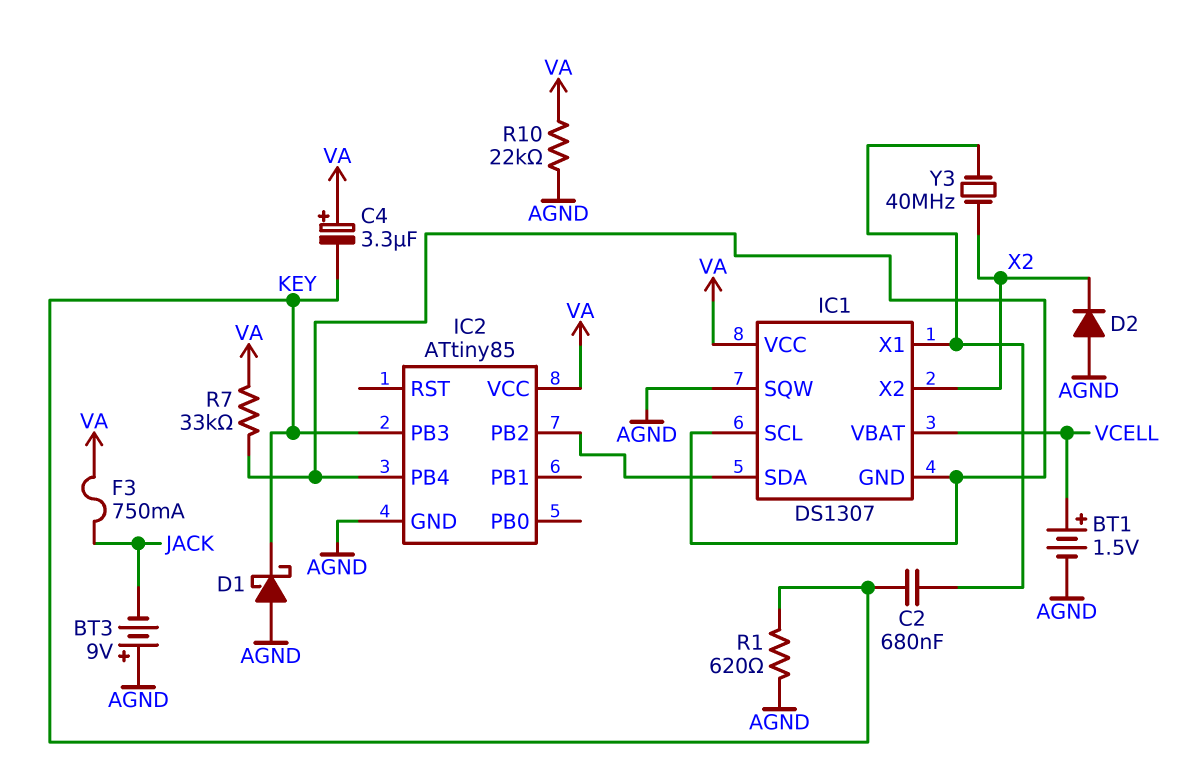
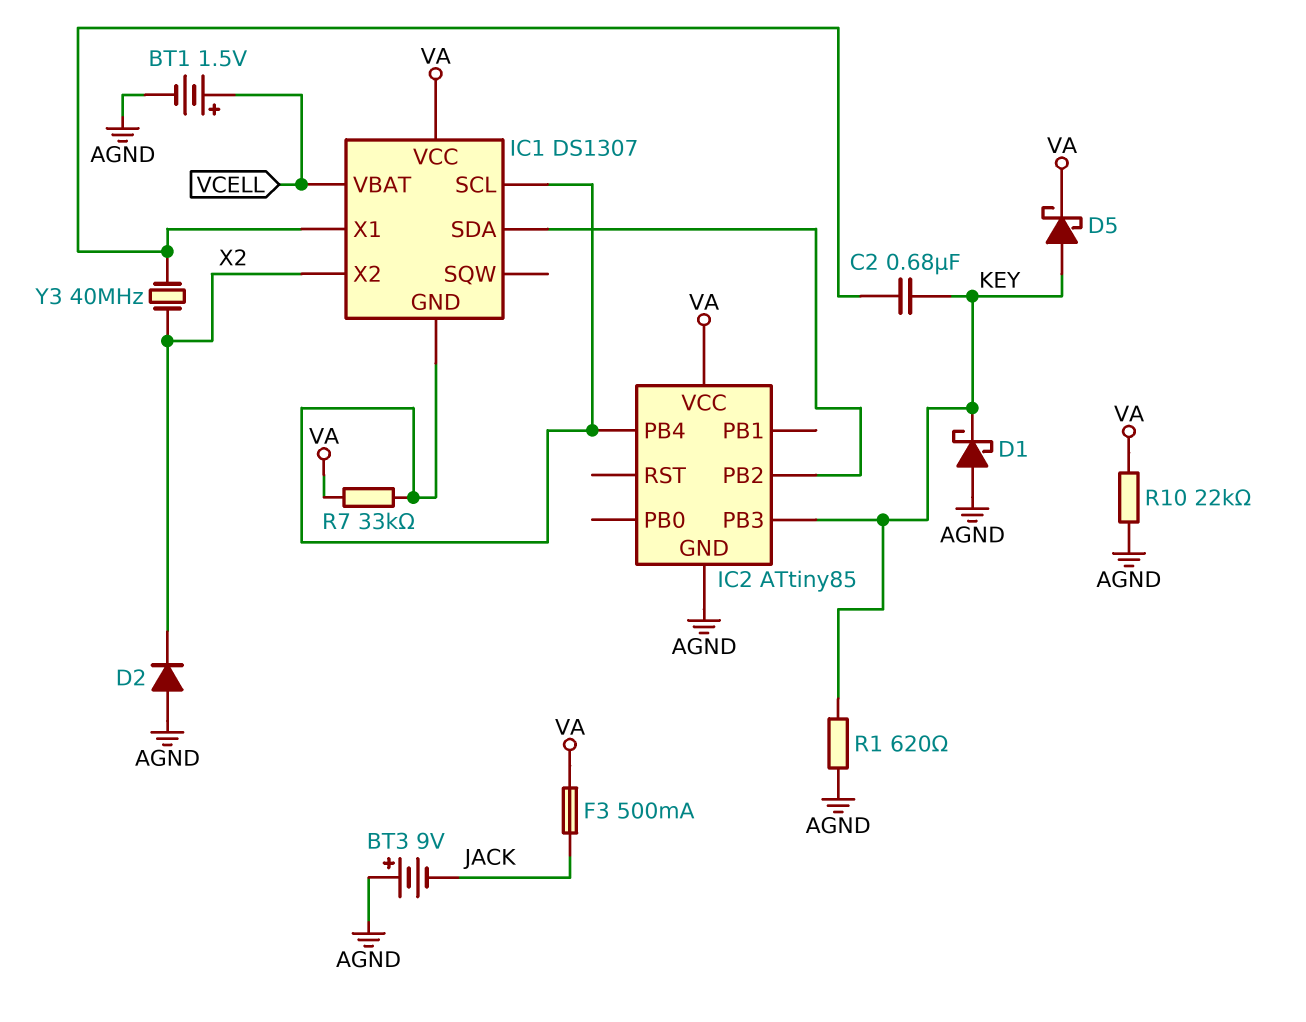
C4: 3.3uF (plus VA, minus KEY) -> none
D5: none -> schottky (A KEY, K VA)
F3: 750mA (JACK, VA) -> 500mA (JACK, VA)
IC1 pin SQW: AGND -> none

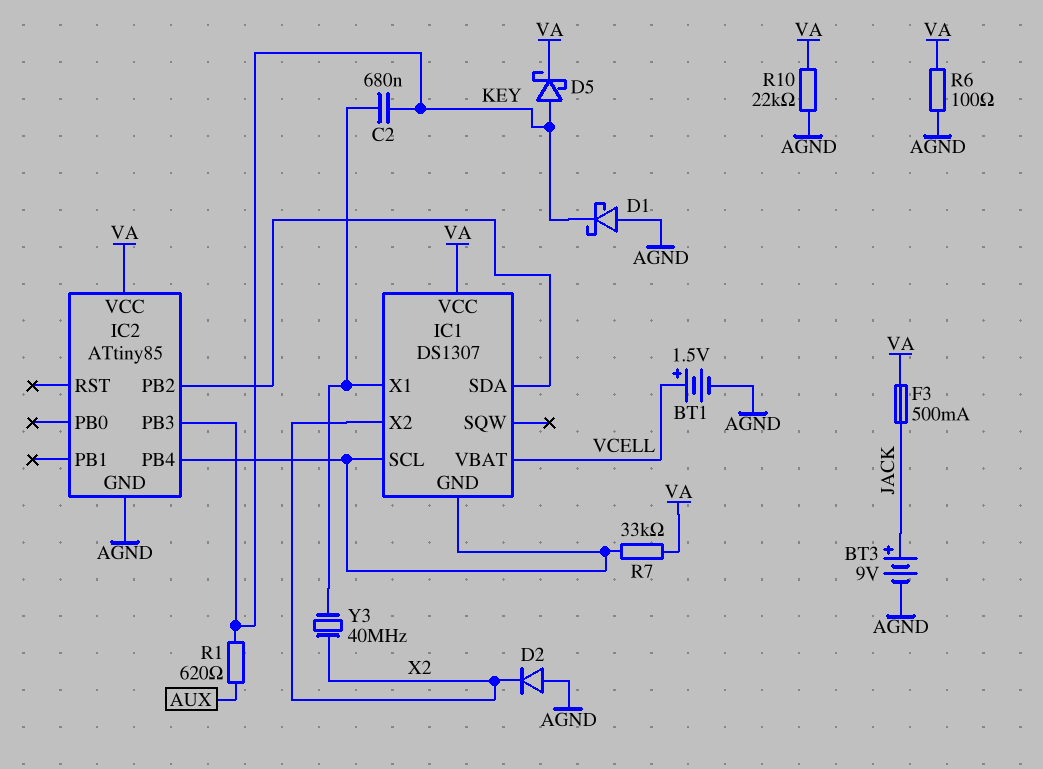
BT3: 9V (plus AGND, minus JACK) -> 9V (plus JACK, minus AGND)
R1: 620 (AGND, KEY) -> 620 (AUX, KEY)
R6: none -> 100 (AGND, VA)

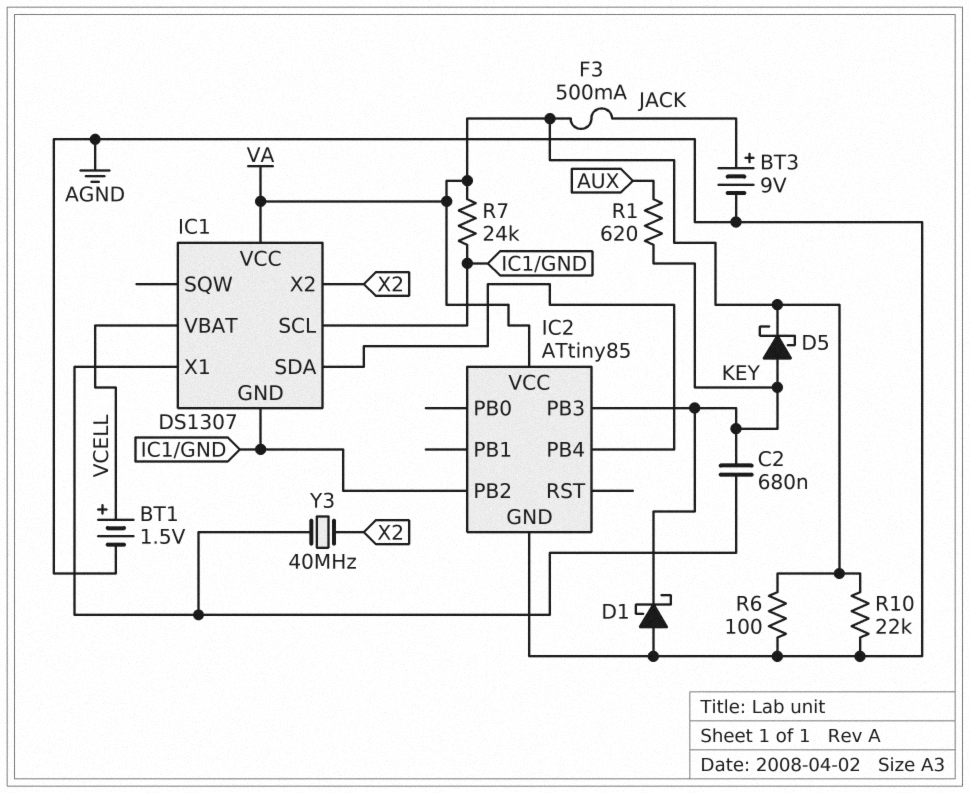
D2: diode (A AGND, K X2) -> none
IC2 pin PB2: IC1/SDA -> IC1/GND
IC2 pin PB4: IC1/GND -> IC1/SDA
R7: 33k (IC1/GND, VA) -> 24k (IC1/GND, VA)

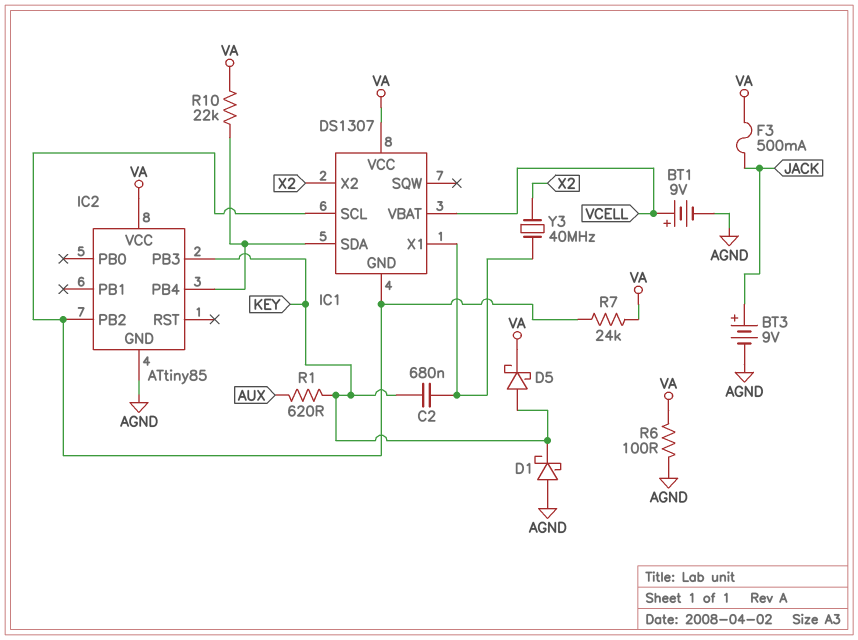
BT1: 1.5V (plus VCELL, minus AGND) -> 9V (plus VCELL, minus AGND)
R10: 22k (AGND, VA) -> 22k (IC1/SDA, VA)

